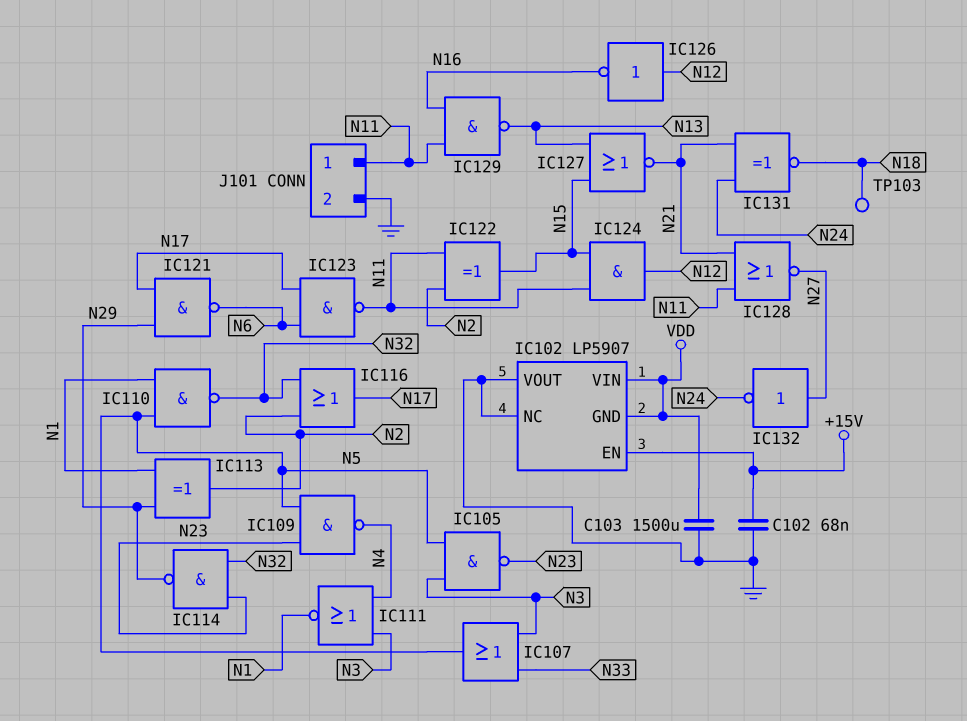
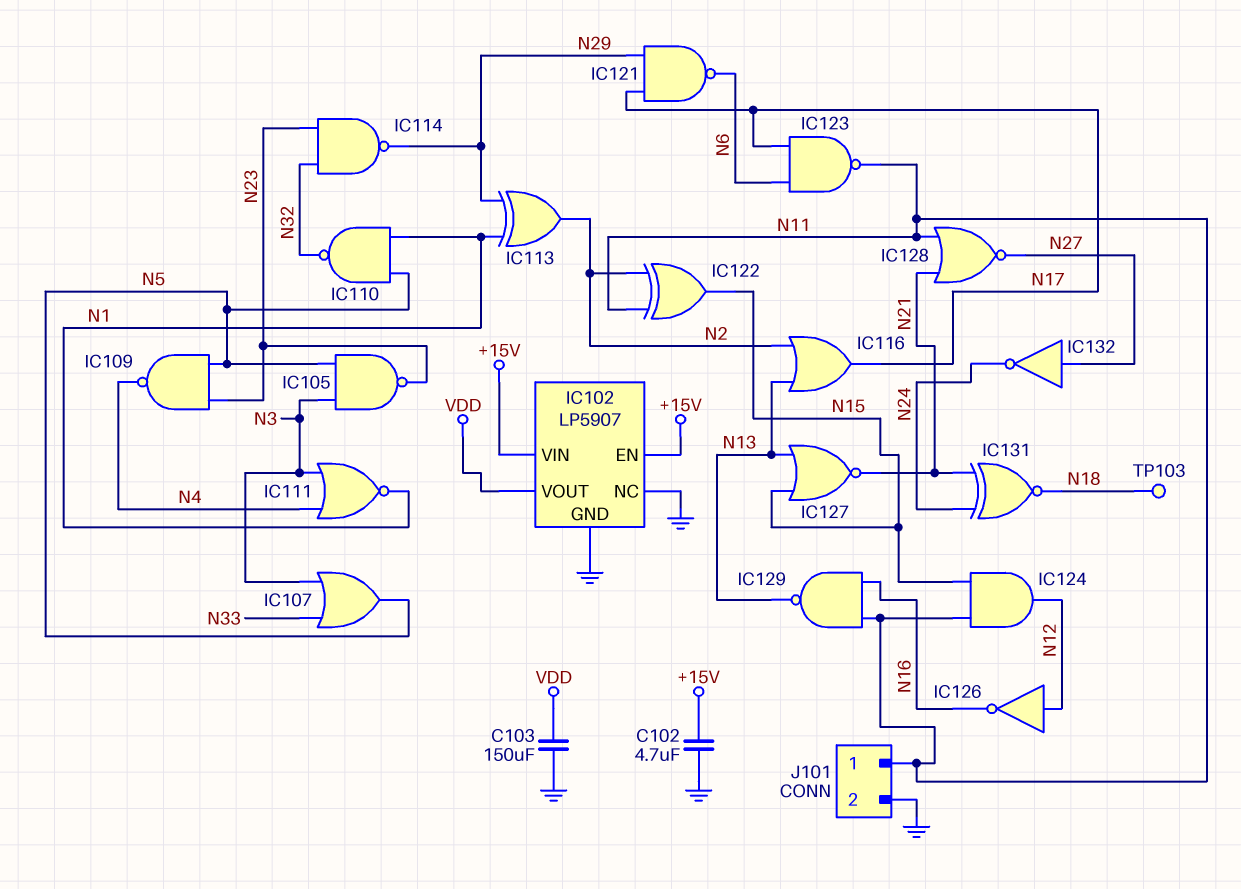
C102: 68nF (+15V, GND) -> 4.7uF (+15V, GND)
C103: 1500uF (GND, VDD) -> 150uF (GND, VDD)
IC102 pin GND: VDD -> GND
IC102 pin VIN: VDD -> +15V
IC102 pin VOUT: GND -> VDD
IC116: OR (in N2, in N32, out N17) -> OR (in N2, in N13, out N17)

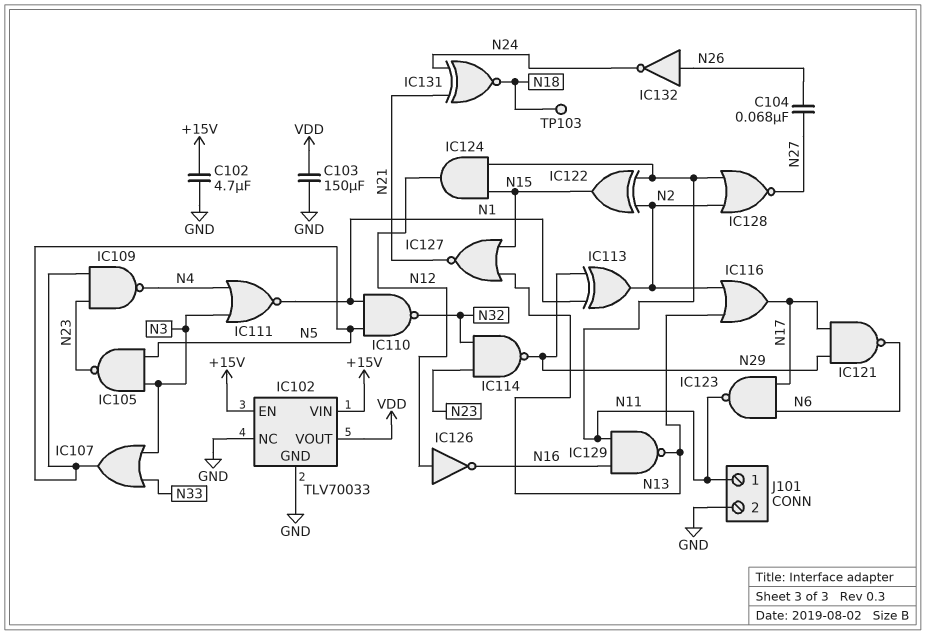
C104: none -> 68nF (N26, N27)
IC102: LP5907 -> TLV70033
IC128: NOR (in N11, in N21, out N27) -> NOR (in N2, in N11, out N27)
IC132: NOT (in N27, out N24) -> NOT (in N26, out N24)

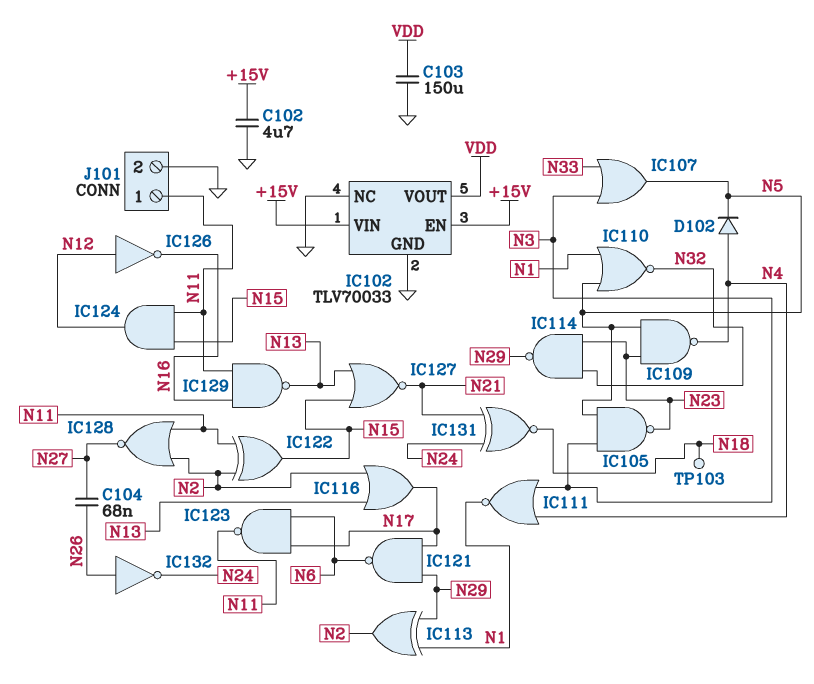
D102: none -> diode (A N4, K N5)
IC110: NAND (in N1, in N5, out N32) -> NOR (in N1, in N5, out N32)

